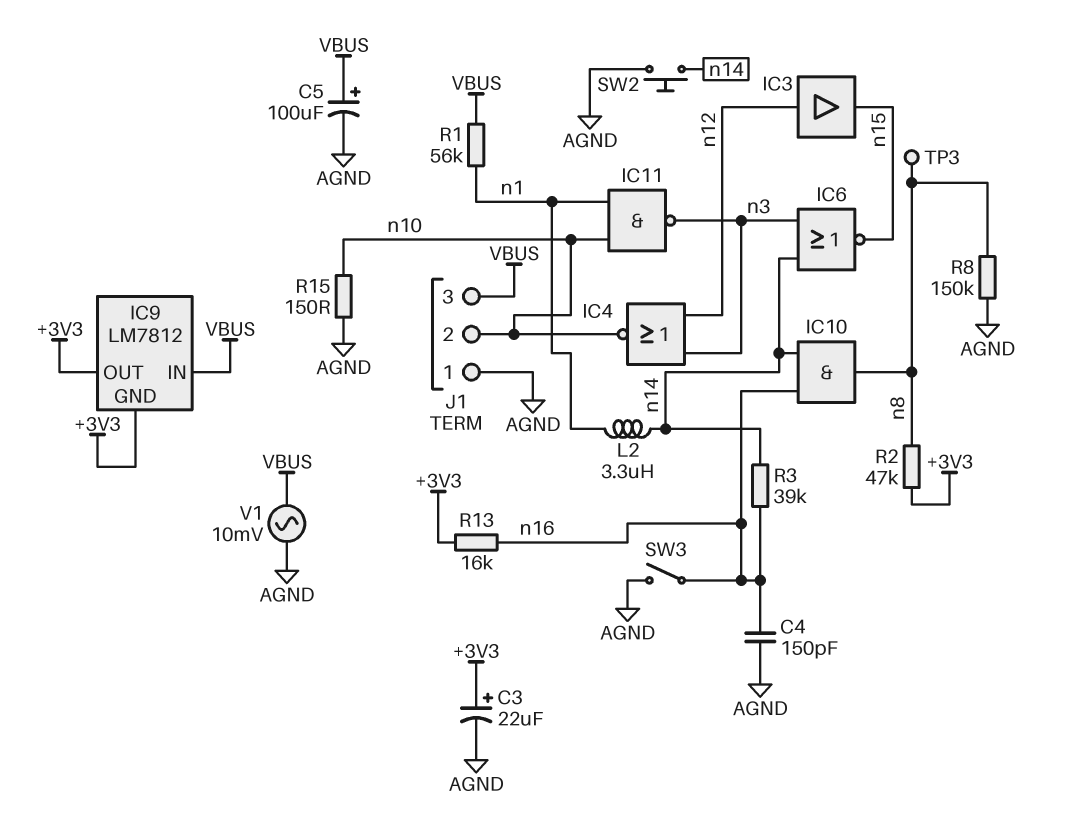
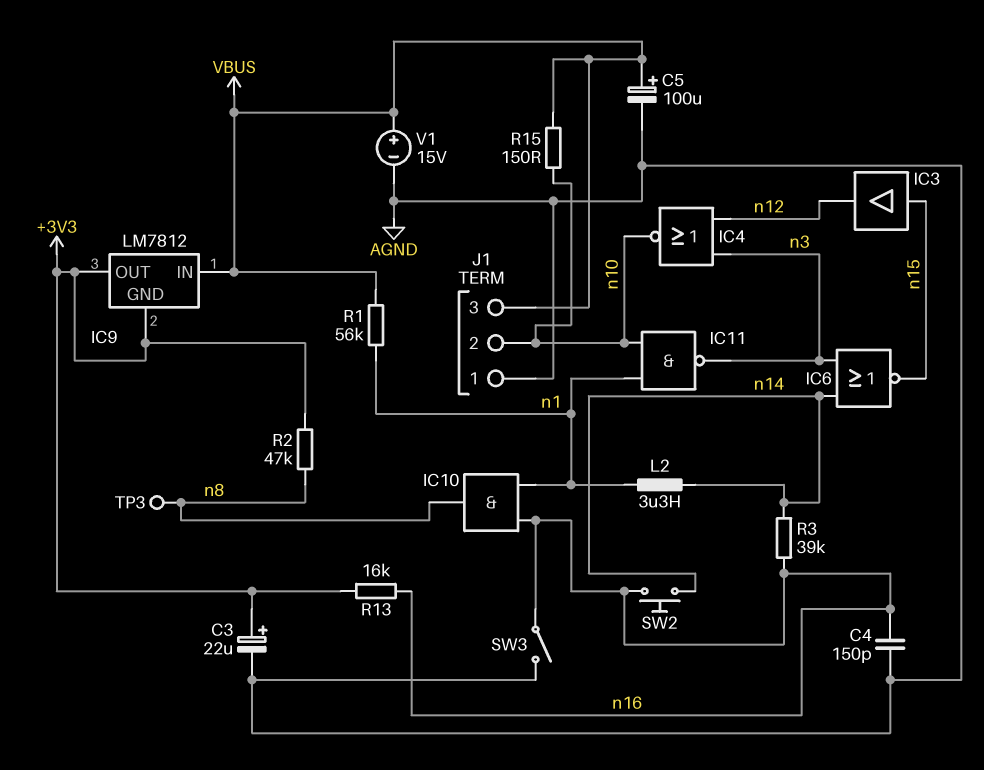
IC3: buffer (in n12, out n15) -> buffer (in n15, out n12)
IC10: AND (in n14, in n16, out n8) -> AND (in n1, in n16, out n8)
R8: 150k (AGND, n8) -> none
R15: 150 (AGND, n10) -> 150 (VBUS, n10)
SW2: button (AGND, n14) -> button (n14, n16)
V1: AC 10mV (AGND, VBUS) -> 15V (plus VBUS, minus AGND)

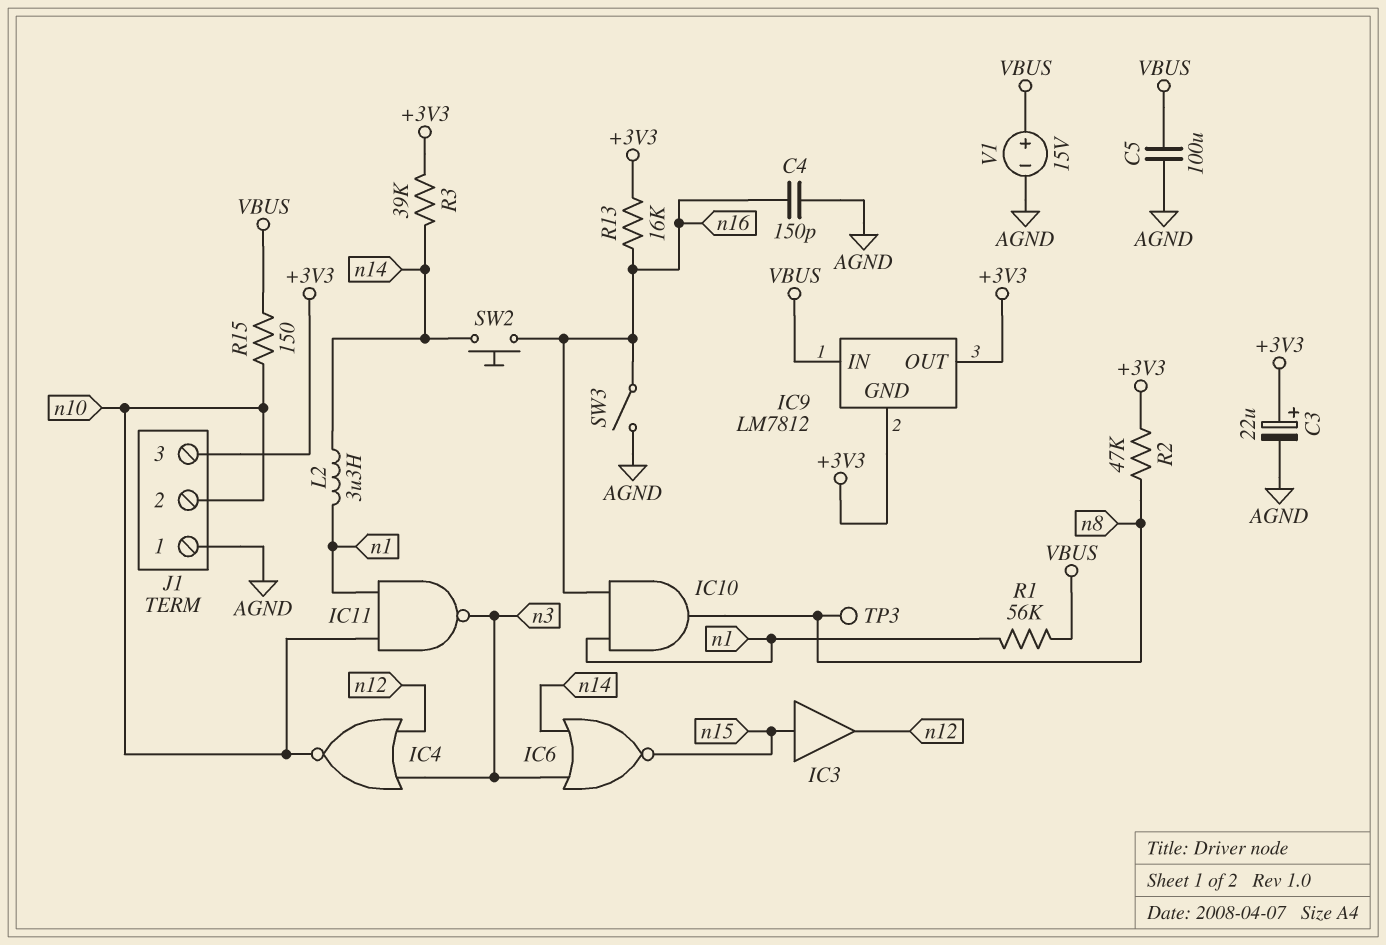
C5: 100uF (plus VBUS, minus AGND) -> 100uF (AGND, VBUS)
J1 pin 3: VBUS -> +3V3
R3: 39k (n14, n16) -> 39k (+3V3, n14)

